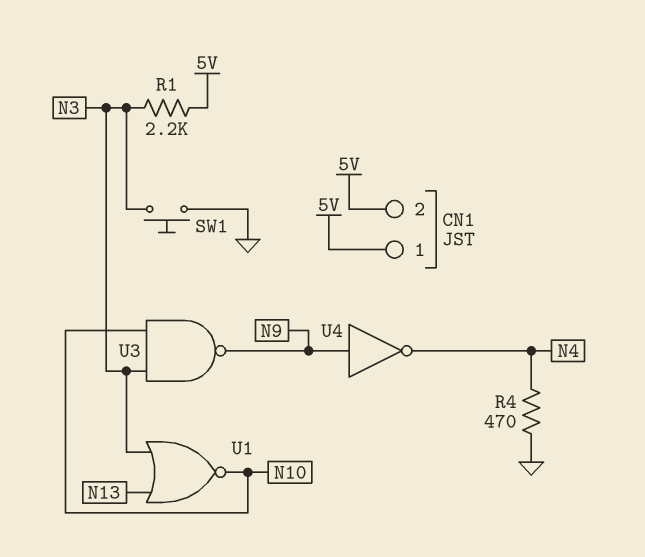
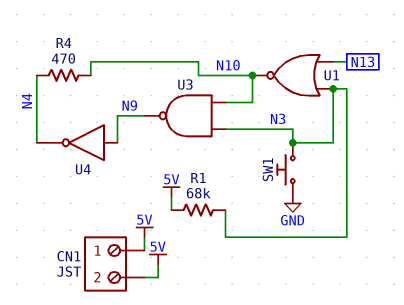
R1: 2.2k (5V, N3) -> 68k (5V, N3)
R4: 470 (GND, N4) -> 470 (N4, N10)

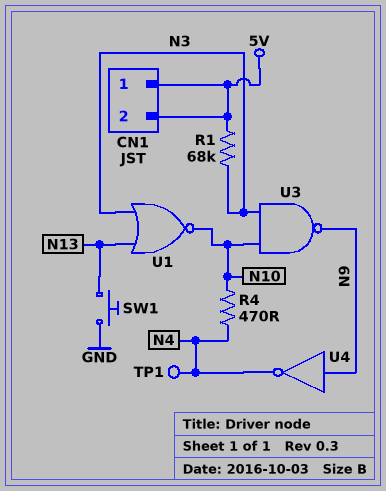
SW1: button (GND, N3) -> button (GND, N13)
TP1: none -> test point (N4)

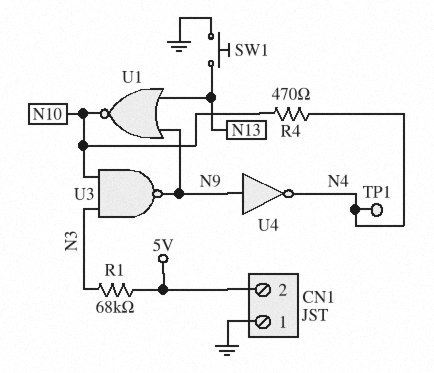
CN1 pin 1: 5V -> GND
U1: NOR (in N3, in N13, out N10) -> NOR (in N9, in N13, out N10)

